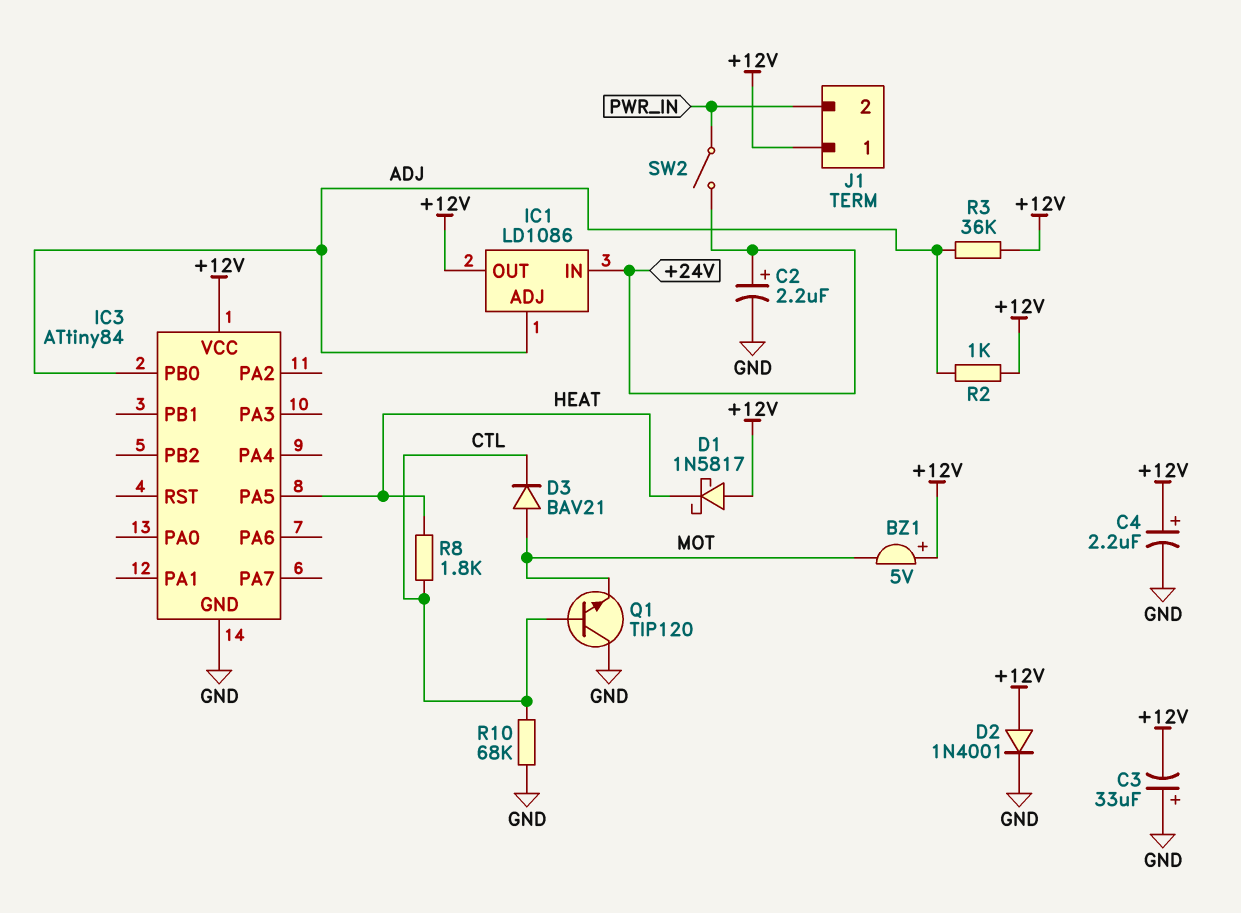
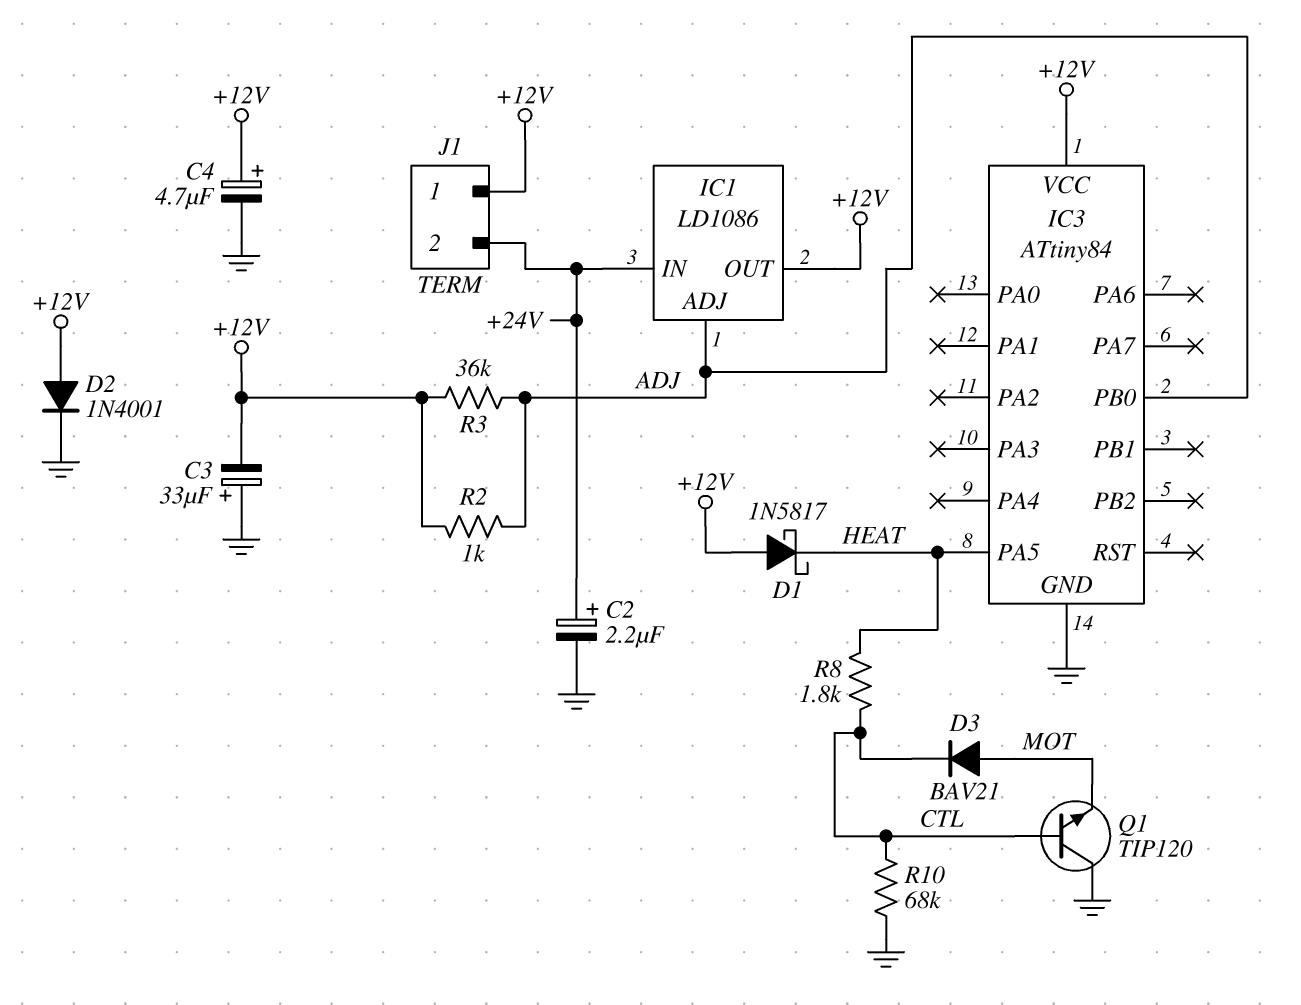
BZ1: buzzer 5V (plus +12V, minus MOT) -> none
C4: 2.2uF (plus +12V, minus GND) -> 4.7uF (plus +12V, minus GND)
J1 pin 2: PWR_IN -> +24V
SW2: switch (+24V, PWR_IN) -> none

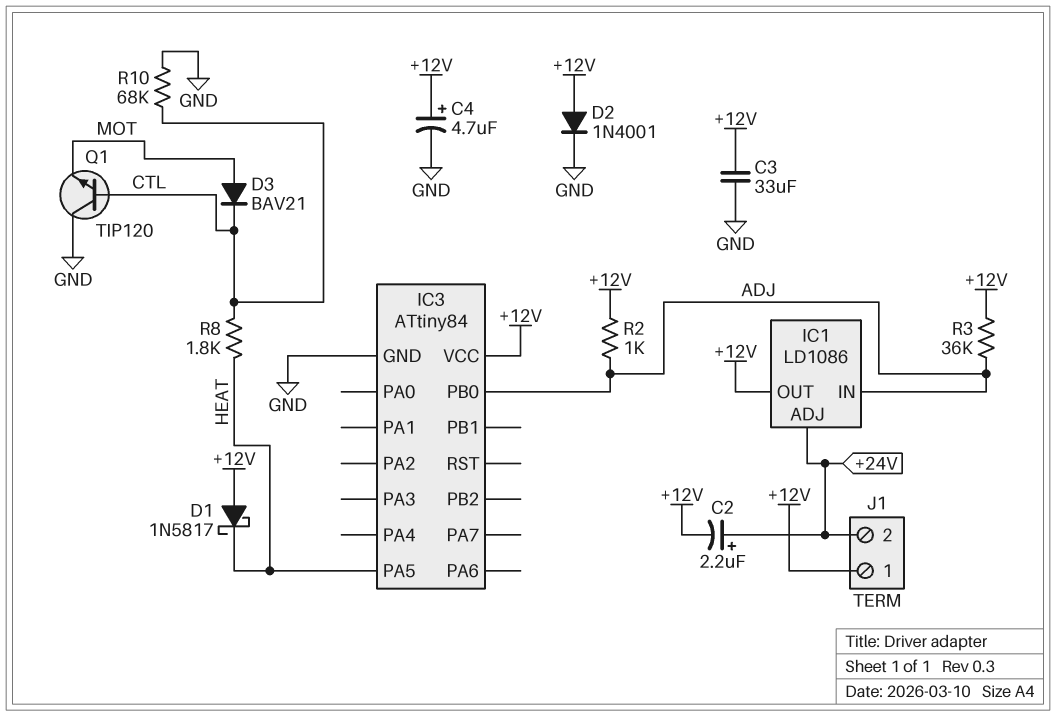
C2: 2.2uF (plus +24V, minus GND) -> 2.2uF (plus +24V, minus +12V)
C3: 33uF (plus GND, minus +12V) -> 33uF (+12V, GND)
IC1 pin ADJ: ADJ -> +24V
IC1 pin IN: +24V -> ADJ

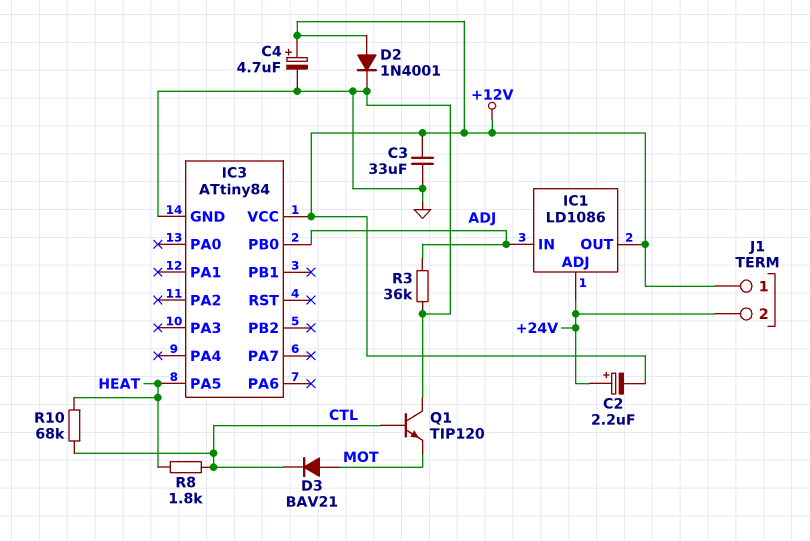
D1: schottky 1N5817 (A +12V, K HEAT) -> none
R2: 1k (+12V, ADJ) -> none
R3: 36k (+12V, ADJ) -> 36k (ADJ, GND)
R10: 68k (CTL, GND) -> 68k (CTL, HEAT)

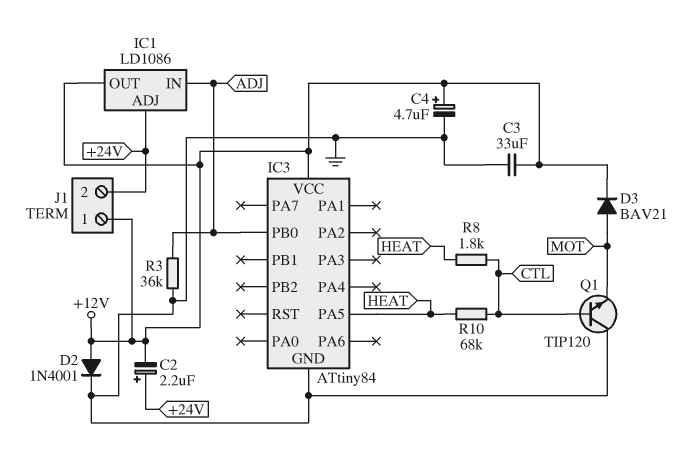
D3: diode BAV21 (A MOT, K CTL) -> diode BAV21 (A MOT, K +12V)

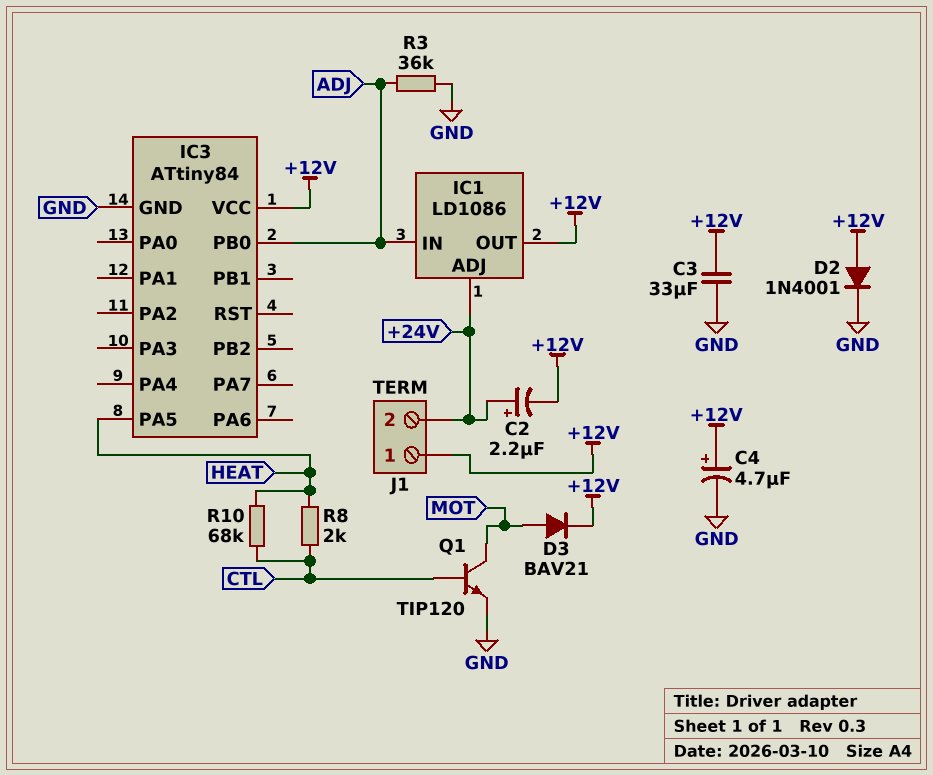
Q1: NPN TIP120 (B CTL, C GND, E MOT) -> NPN TIP120 (B CTL, C MOT, E GND)
R8: 1.8k (CTL, HEAT) -> 2k (CTL, HEAT)

